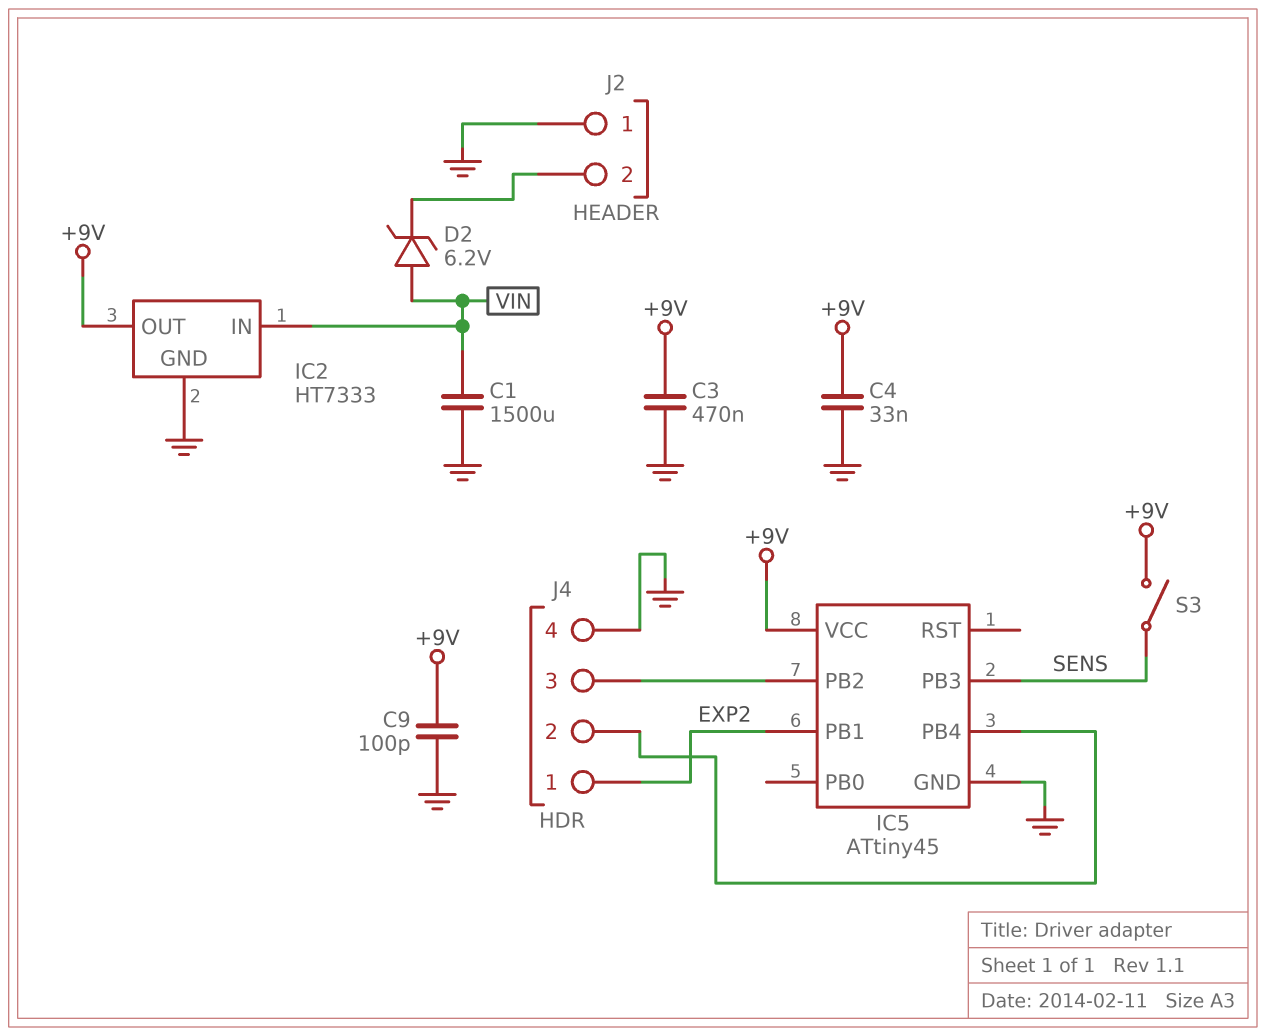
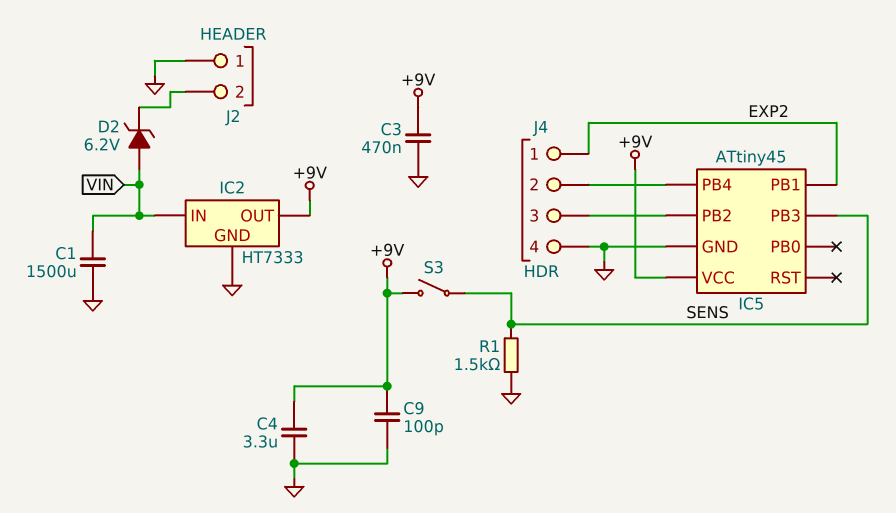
C4: 33nF (+9V, GND) -> 3.3uF (+9V, GND)
R1: none -> 1.5k (GND, SENS)

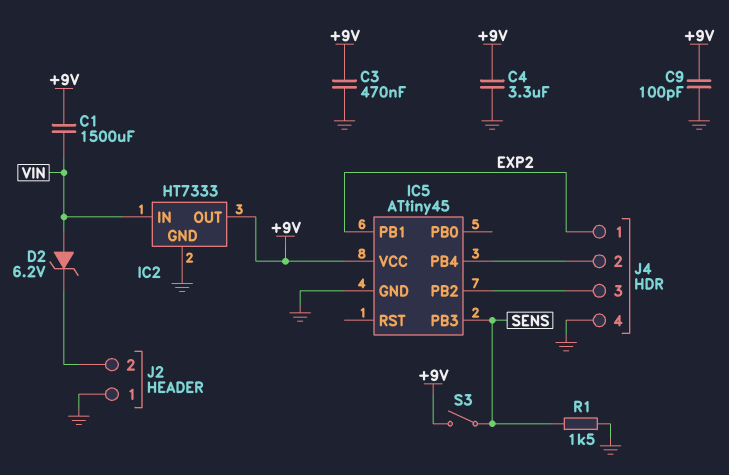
C1: 1500uF (GND, VIN) -> 1500uF (+9V, VIN)

